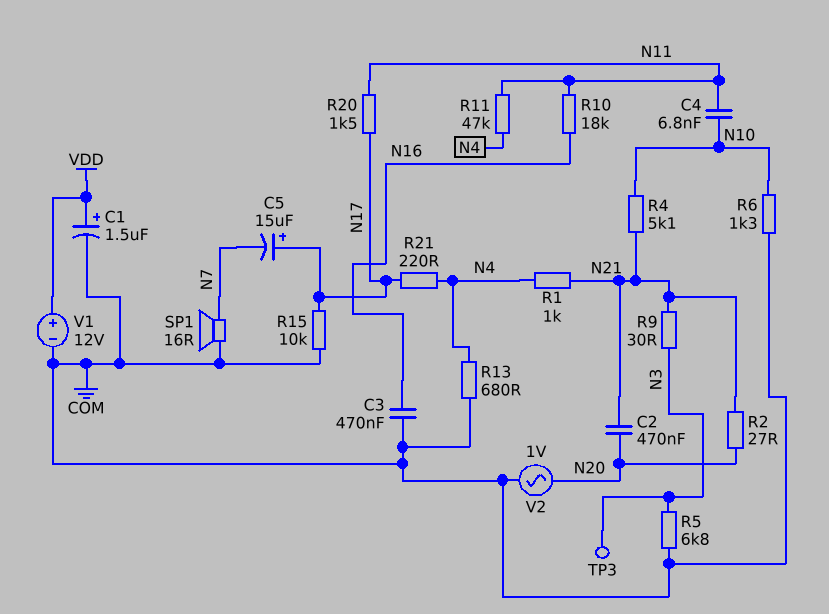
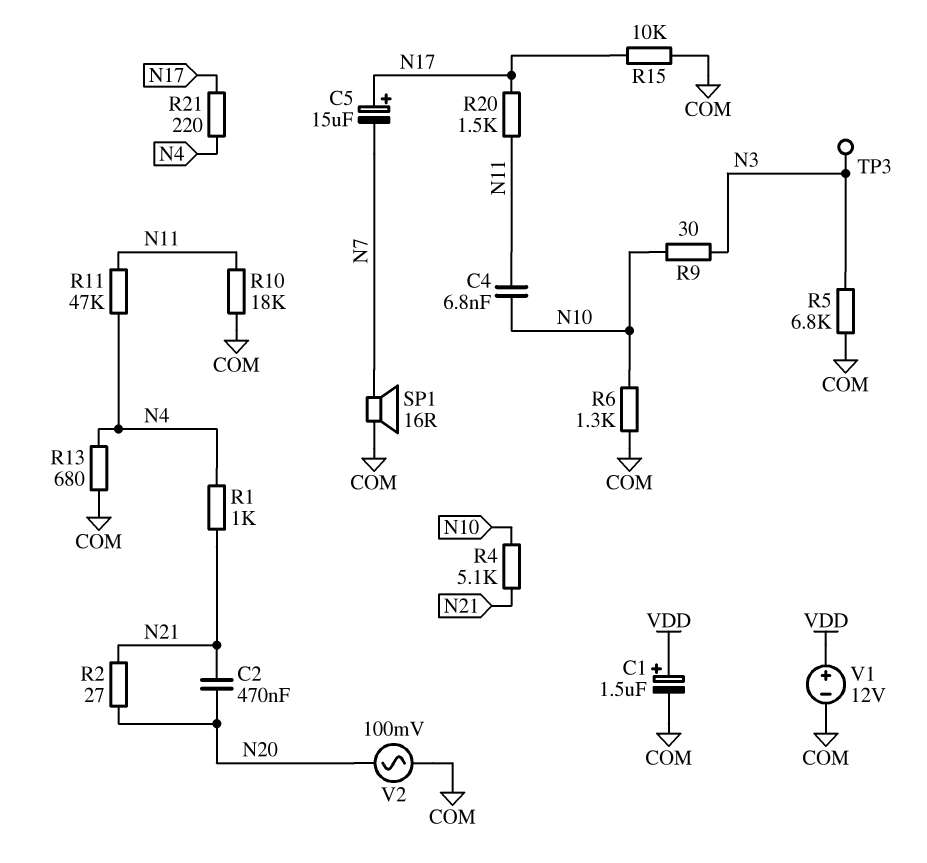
C3: 470nF (COM, N16) -> none
R9: 30 (N3, N21) -> 30 (N3, N10)
R10: 18k (N11, N16) -> 18k (COM, N11)
V2: AC 1V (COM, N20) -> AC 100mV (COM, N20)

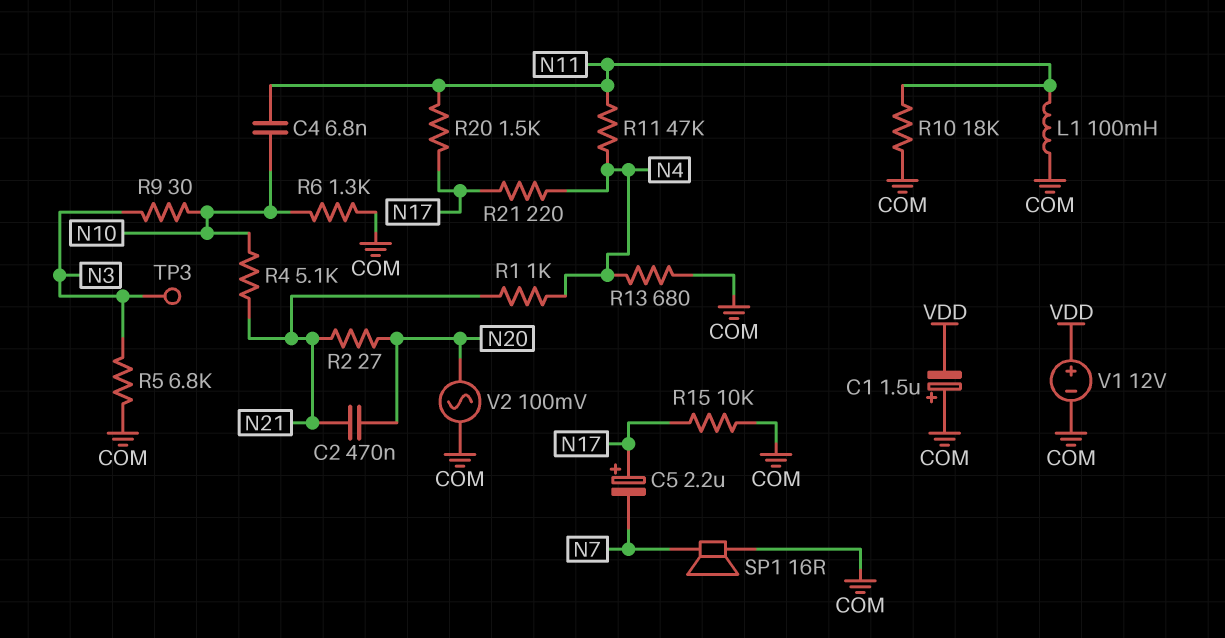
C1: 1.5uF (plus VDD, minus COM) -> 1.5uF (plus COM, minus VDD)
C5: 15uF (plus N17, minus N7) -> 2.2uF (plus N17, minus N7)
L1: none -> 100mH (COM, N11)

